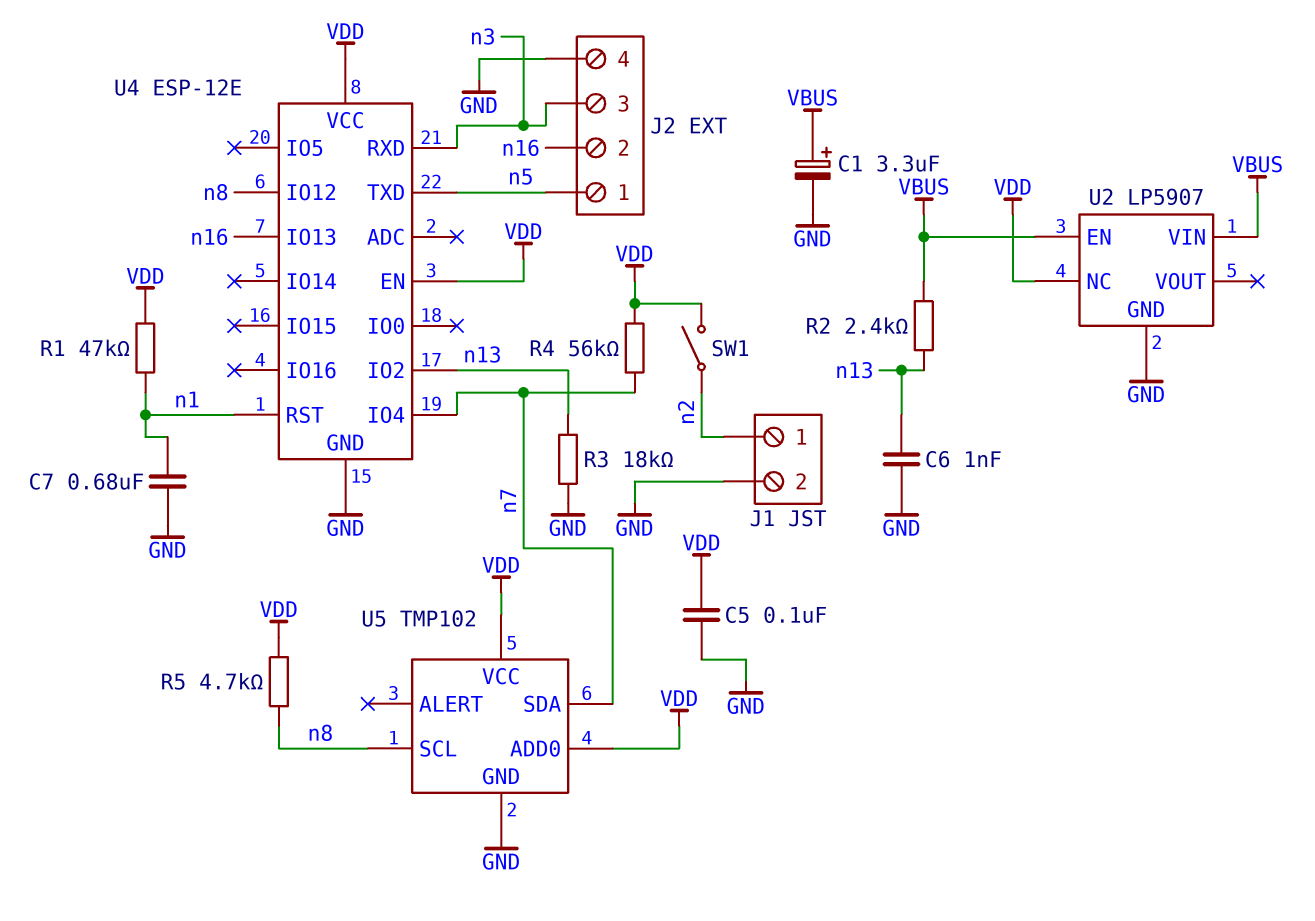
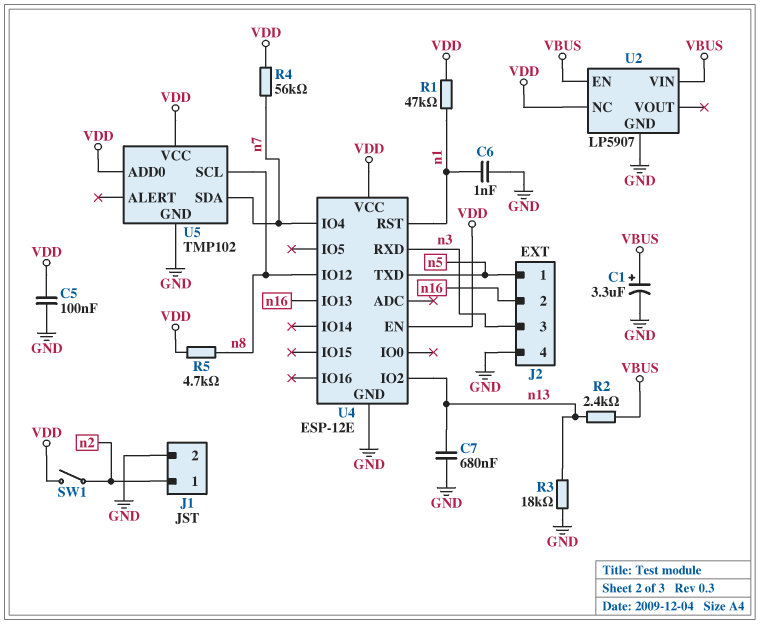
C6: 1nF (GND, n13) -> 1nF (GND, n1)
C7: 680nF (GND, n1) -> 680nF (GND, n13)

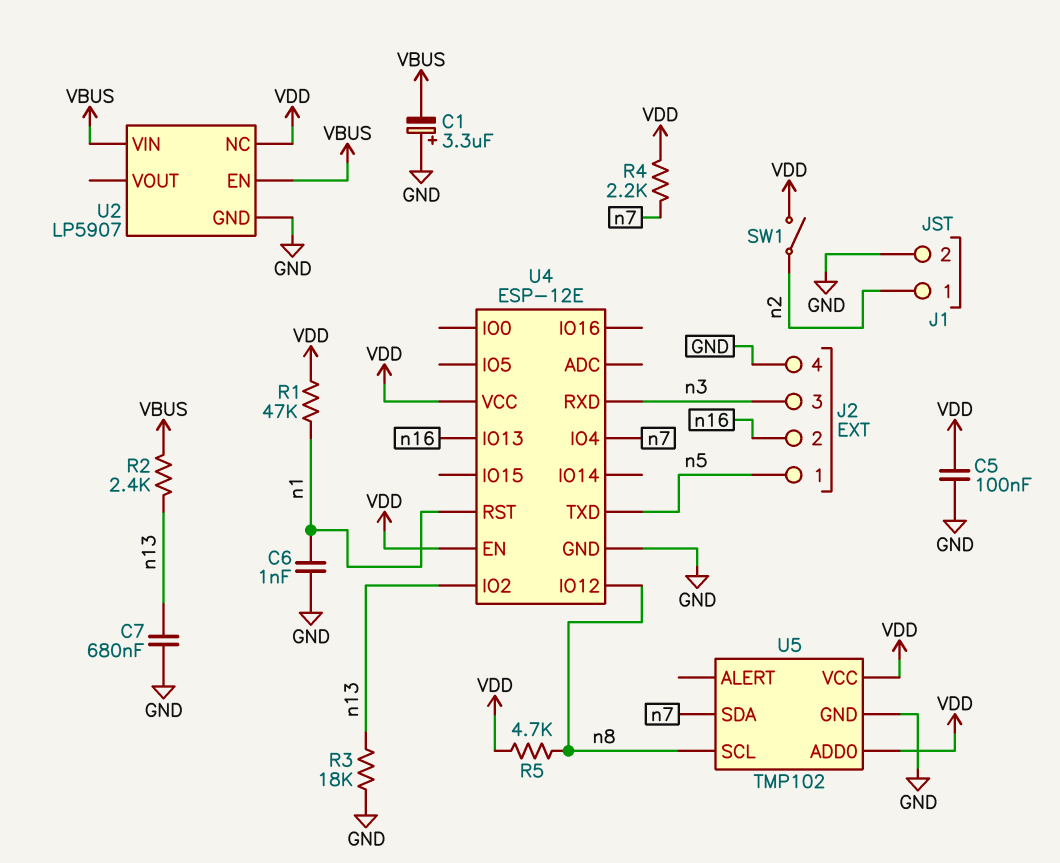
C1: 3.3uF (plus VBUS, minus GND) -> 3.3uF (plus GND, minus VBUS)
R4: 56k (VDD, n7) -> 2.2k (VDD, n7)

